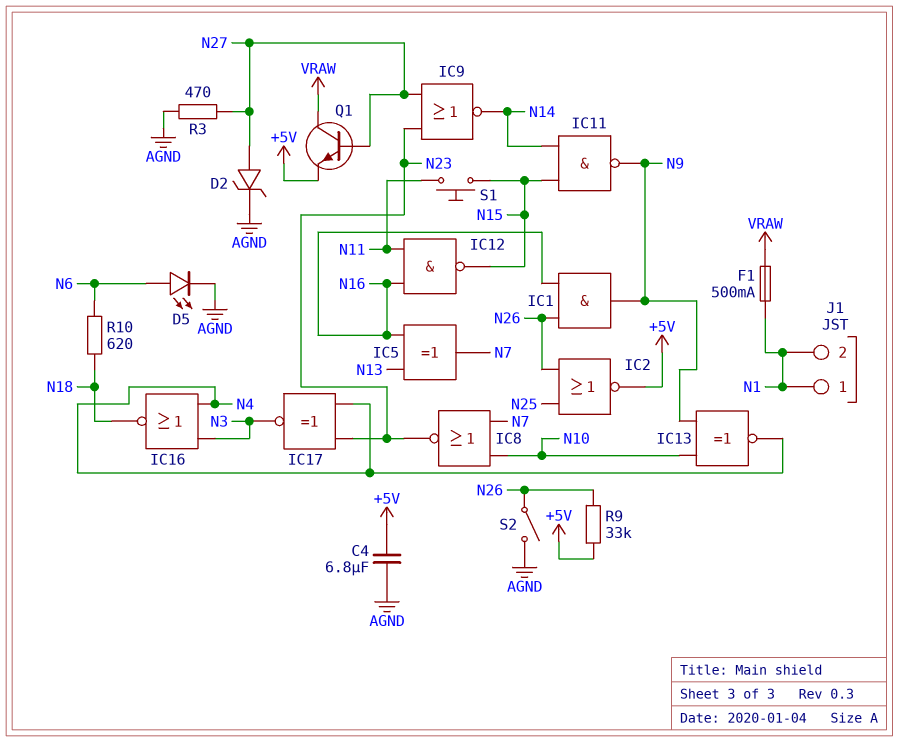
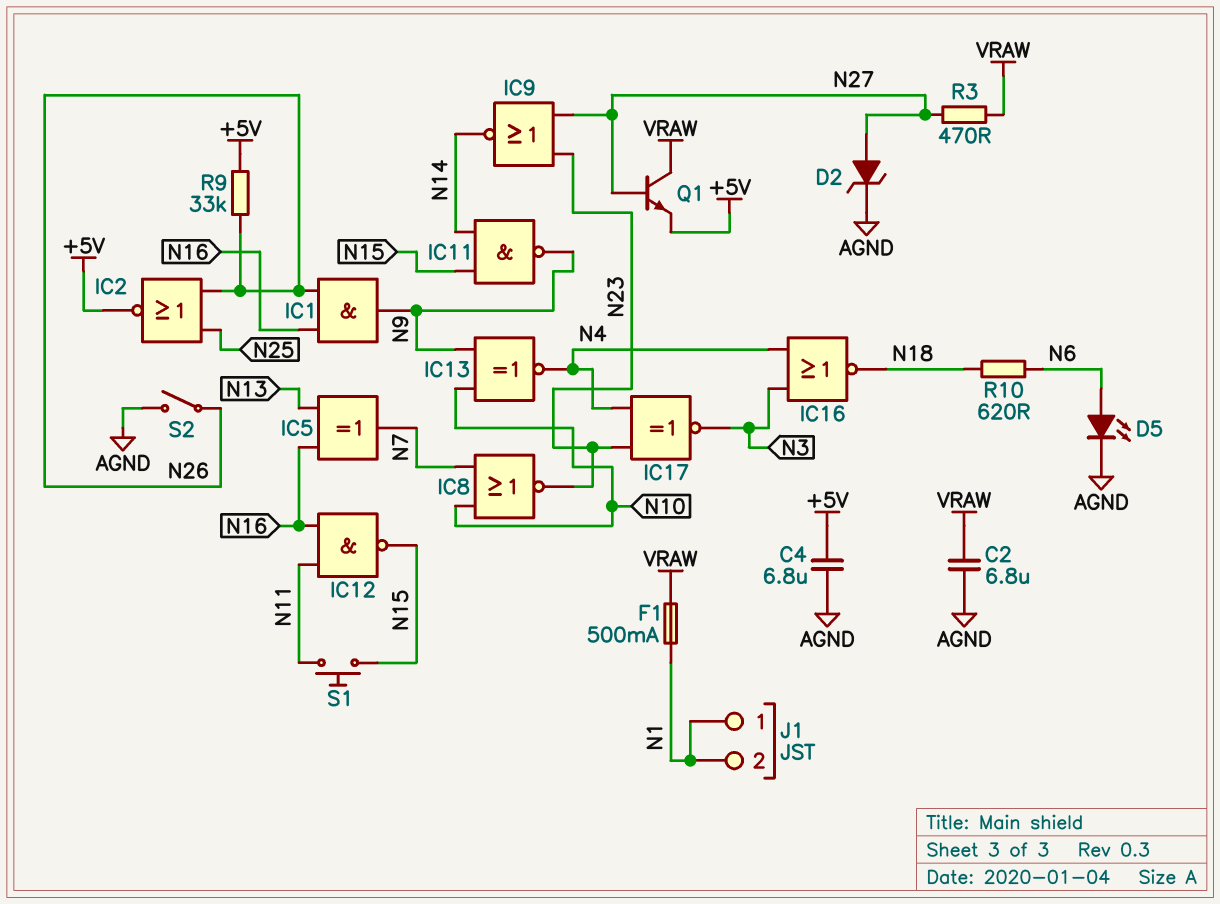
C2: none -> 6.8uF (AGND, VRAW)
R3: 470 (AGND, N27) -> 470 (N27, VRAW)

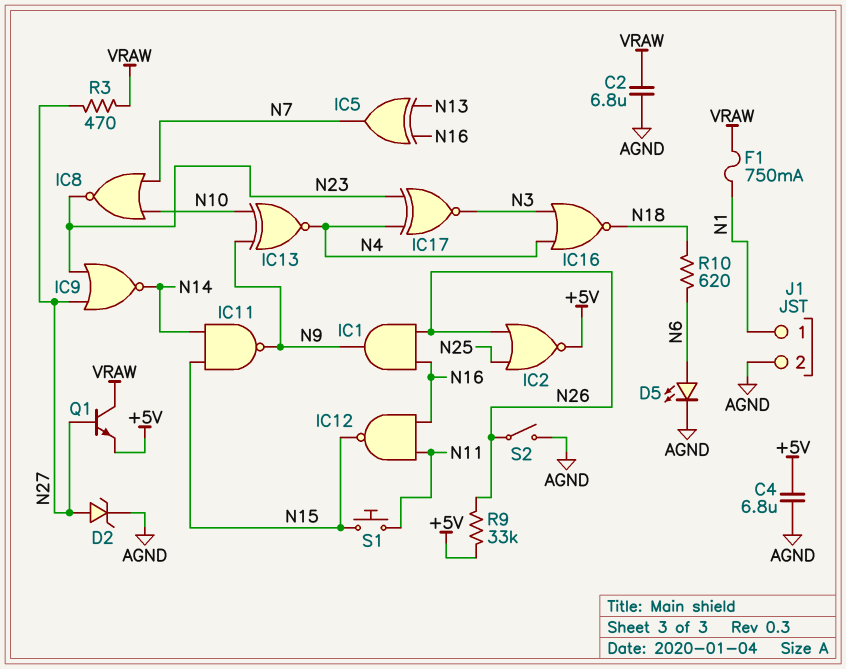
F1: 500mA (N1, VRAW) -> 750mA (N1, VRAW)
J1 pin 2: N1 -> AGND

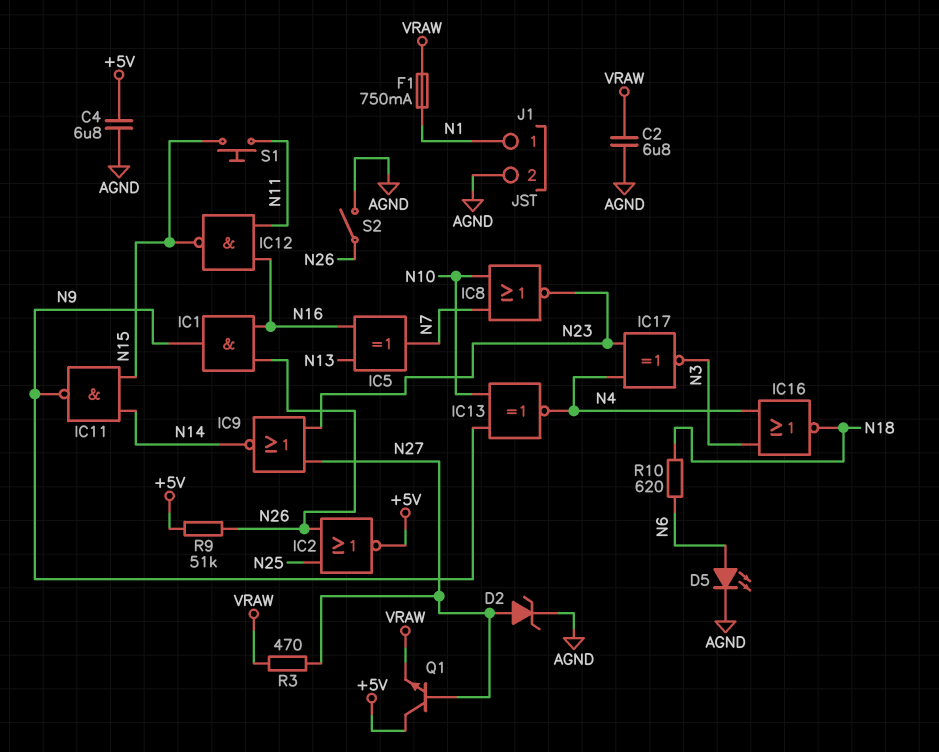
Q1: NPN (B N27, C VRAW, E +5V) -> NPN (B N27, C +5V, E VRAW)
R9: 33k (+5V, N26) -> 51k (+5V, N26)

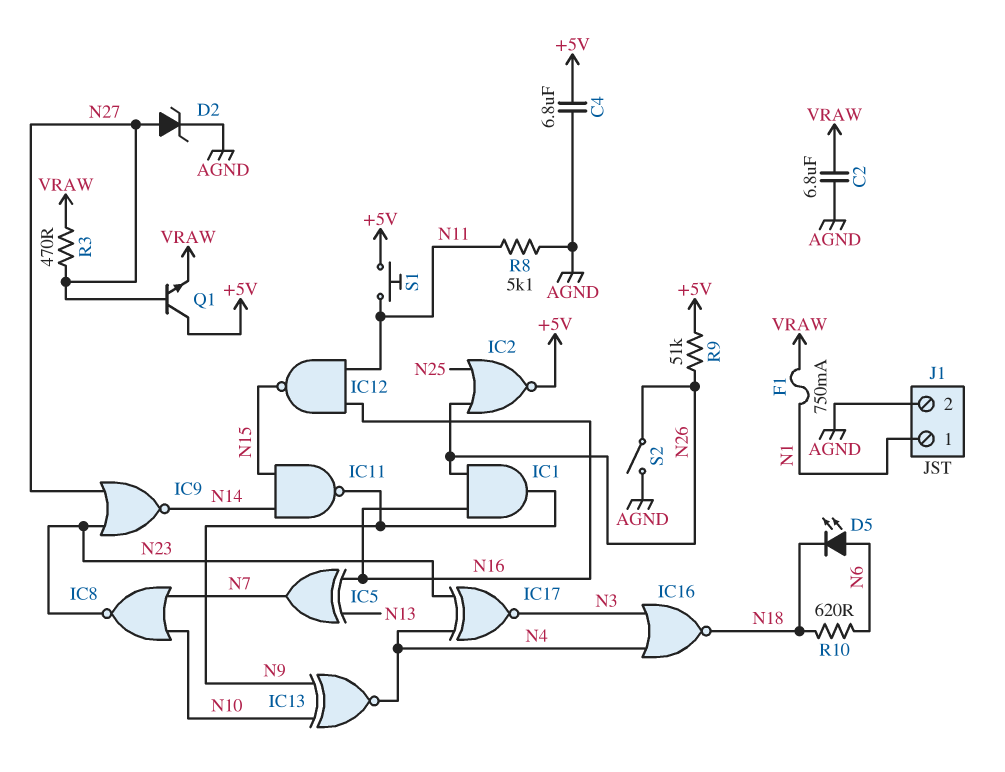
D5: LED (A N6, K AGND) -> LED (A N6, K N18)
R8: none -> 5.1k (AGND, N11)
S1: button (N11, N15) -> button (+5V, N11)

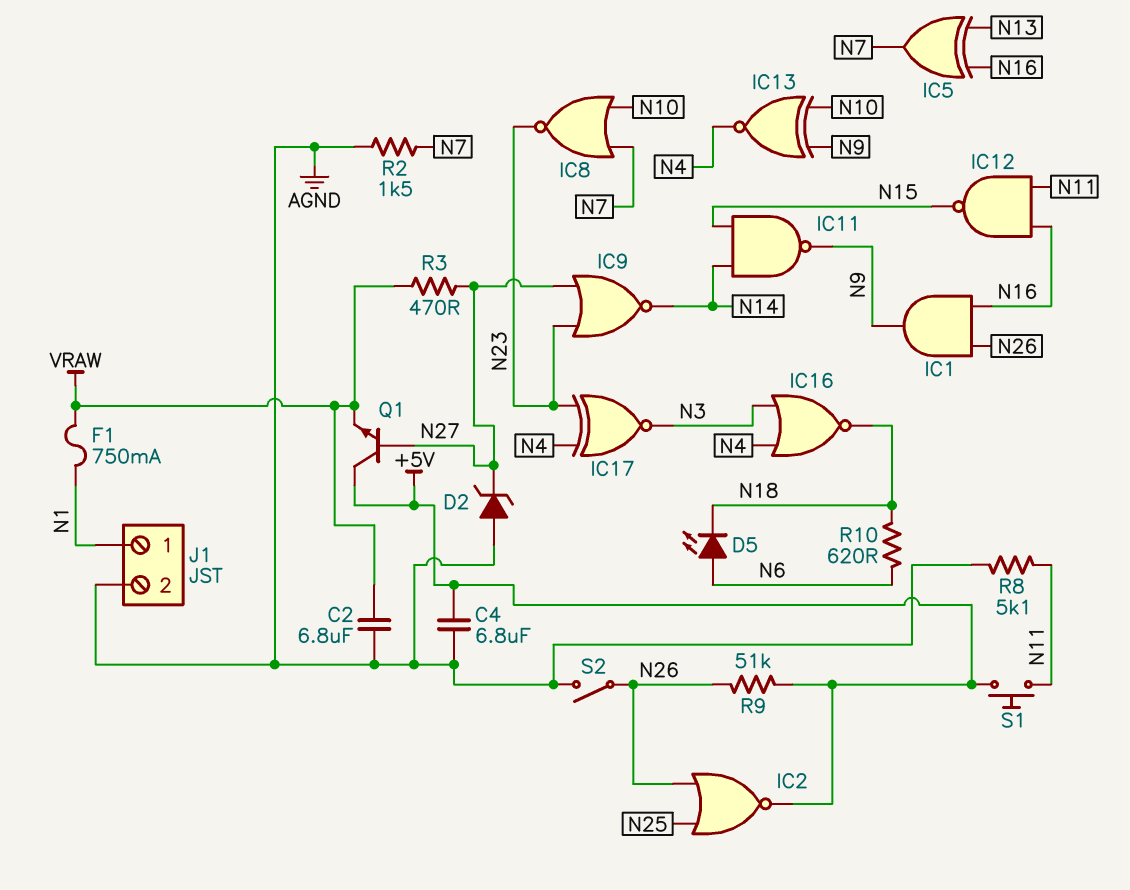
D2: zener (A N27, K AGND) -> zener (A AGND, K N27)
R2: none -> 1.5k (AGND, N7)

